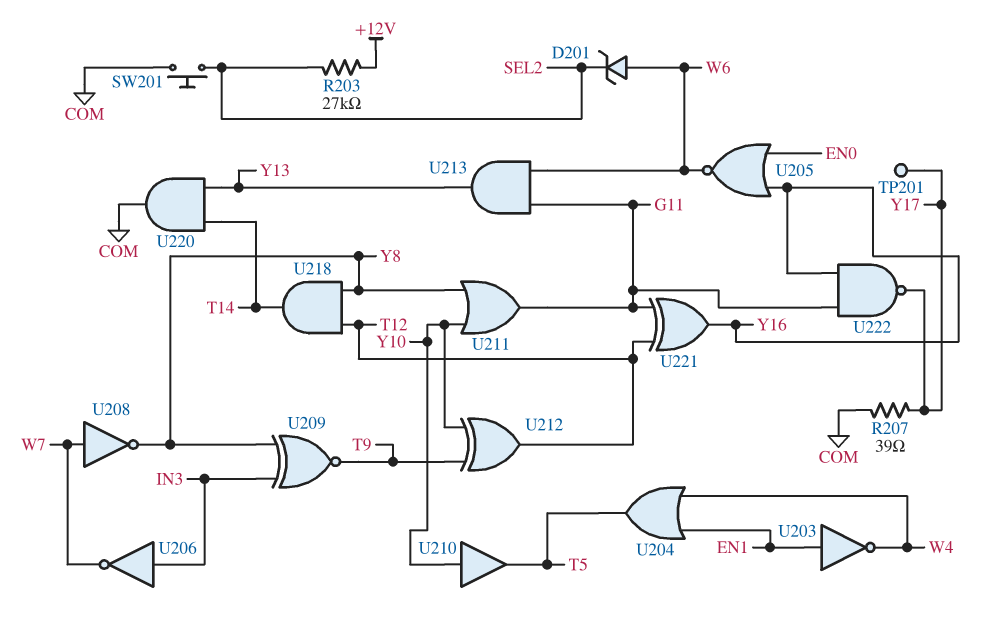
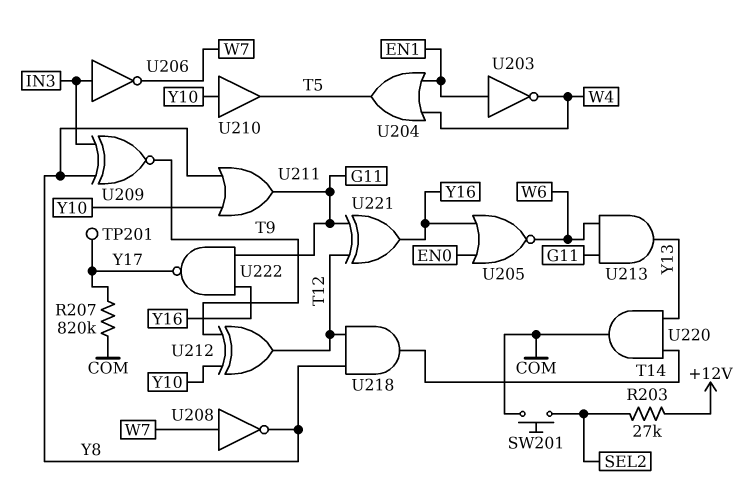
D201: zener (A W6, K SEL2) -> none
R207: 39 (COM, Y17) -> 820k (COM, Y17)

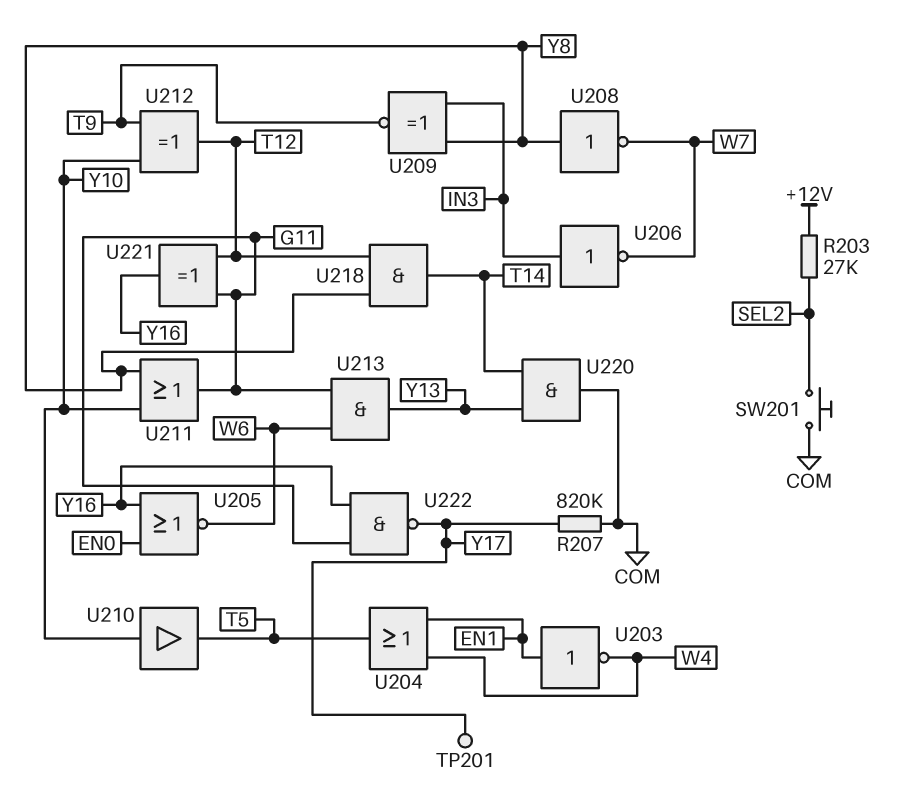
U208: NOT (in W7, out Y8) -> NOT (in Y8, out W7)

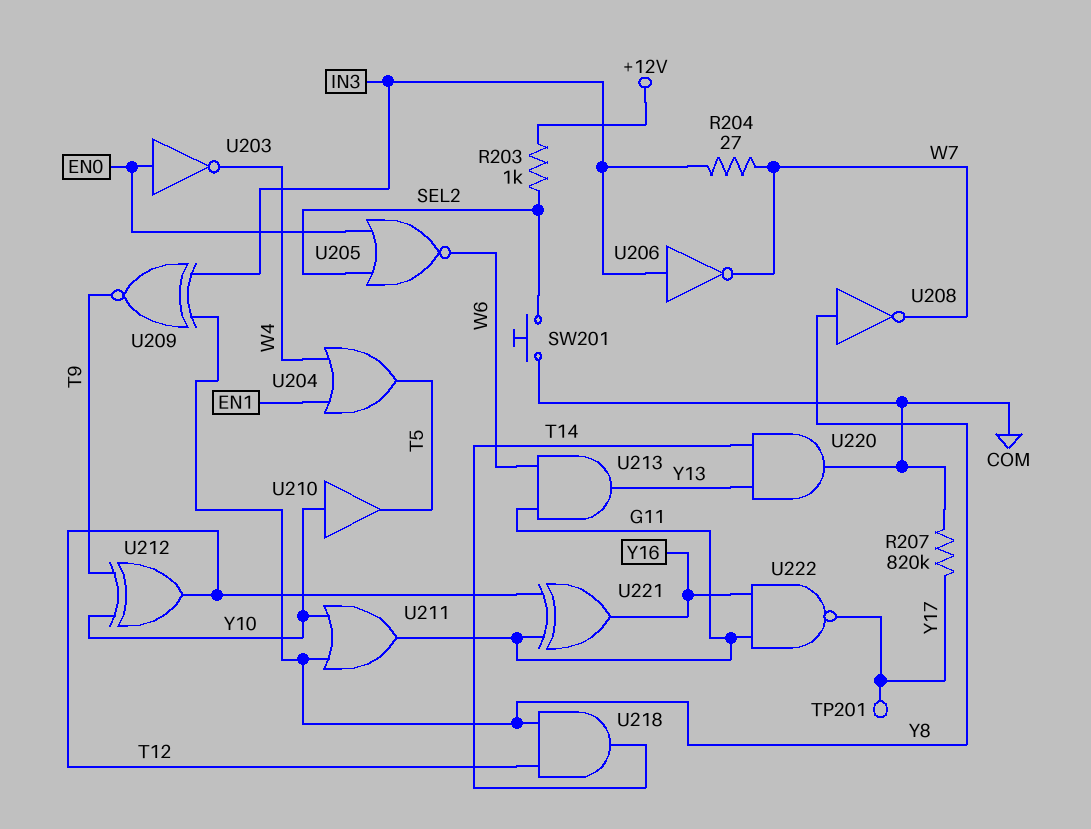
R203: 27k (+12V, SEL2) -> 1k (+12V, SEL2)
R204: none -> 27 (IN3, W7)
U203: NOT (in EN1, out W4) -> NOT (in EN0, out W4)
U205: NOR (in EN0, in Y16, out W6) -> NOR (in EN0, in SEL2, out W6)

